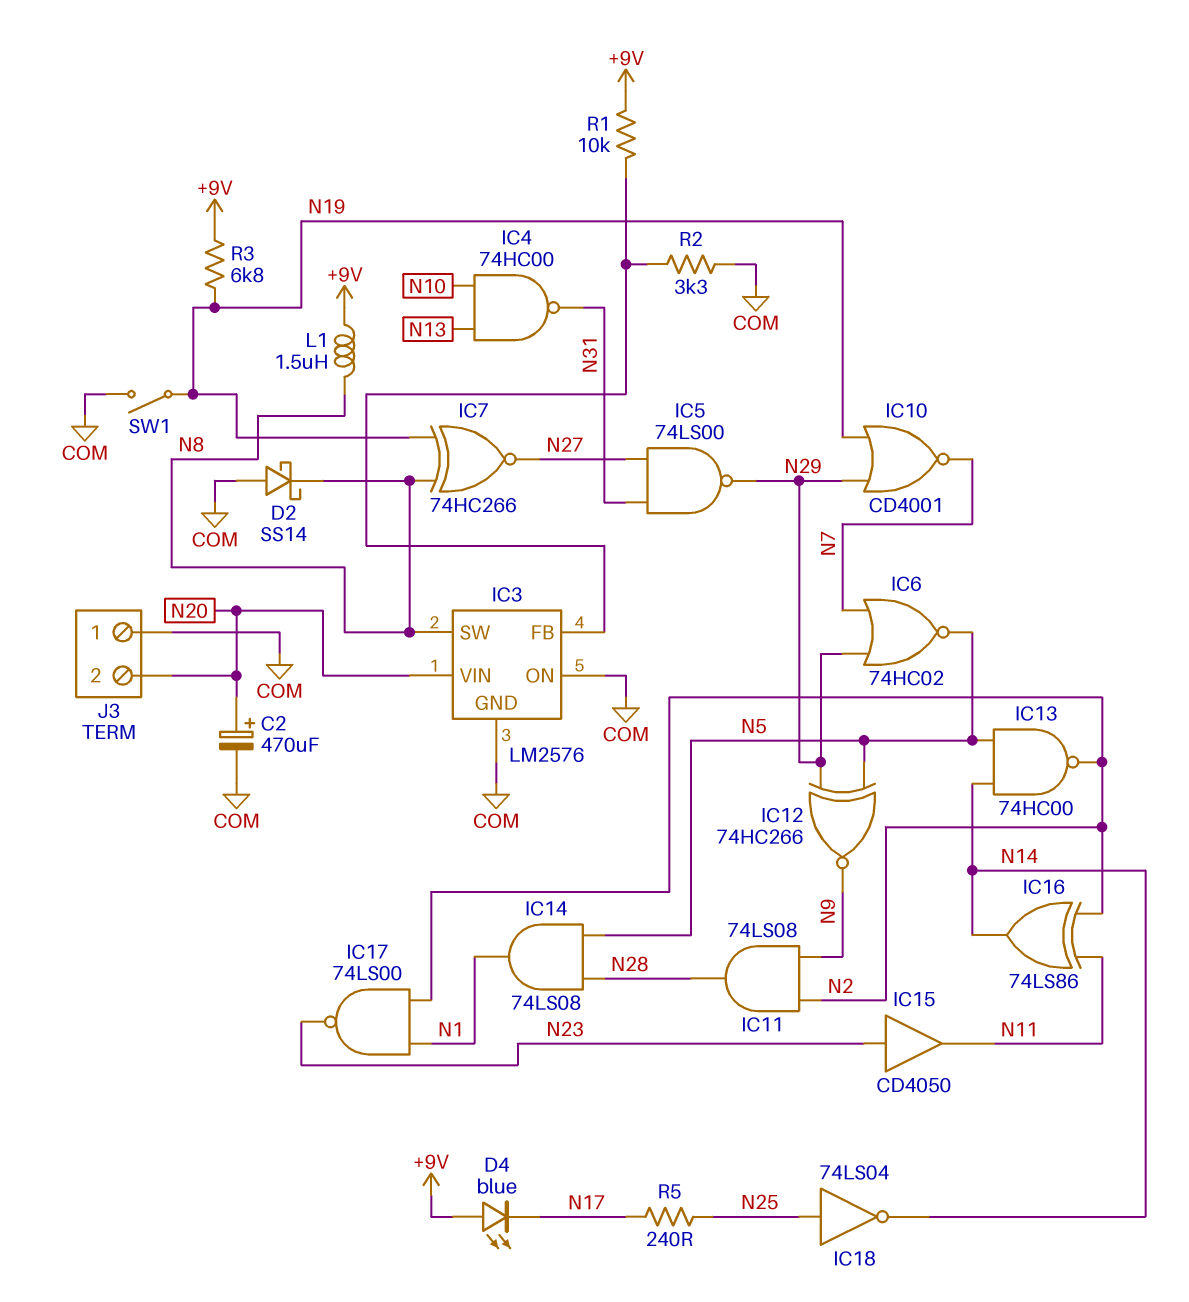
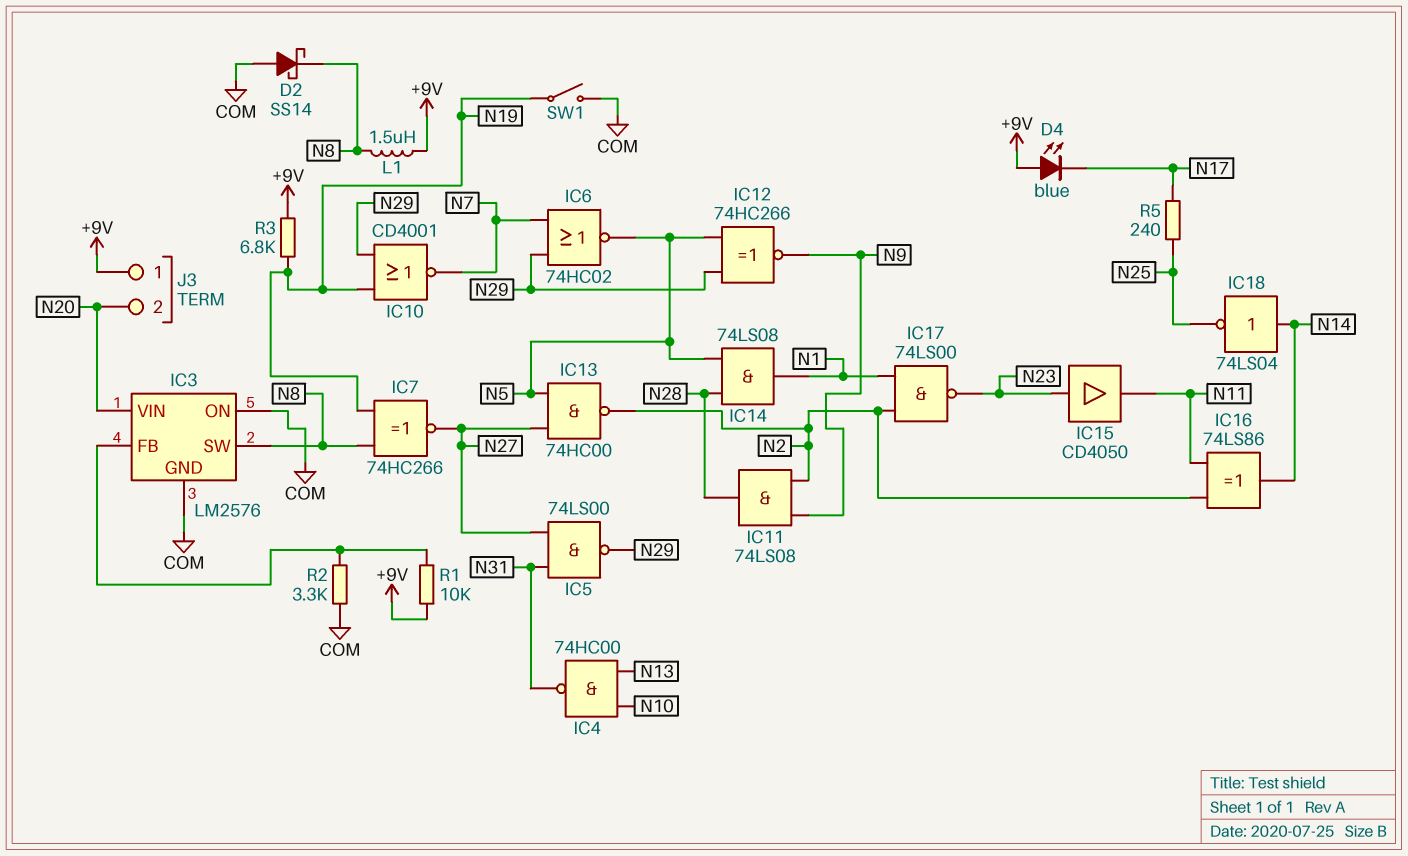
C2: 470uF (plus N20, minus COM) -> none
IC13: NAND 74HC00 (in N5, in N14, out N2) -> NAND 74HC00 (in N5, in N27, out N2)
IC18: NOT 74LS04 (in N25, out N14) -> NOT 74LS04 (in N14, out N25)
J3 pin 1: COM -> +9V

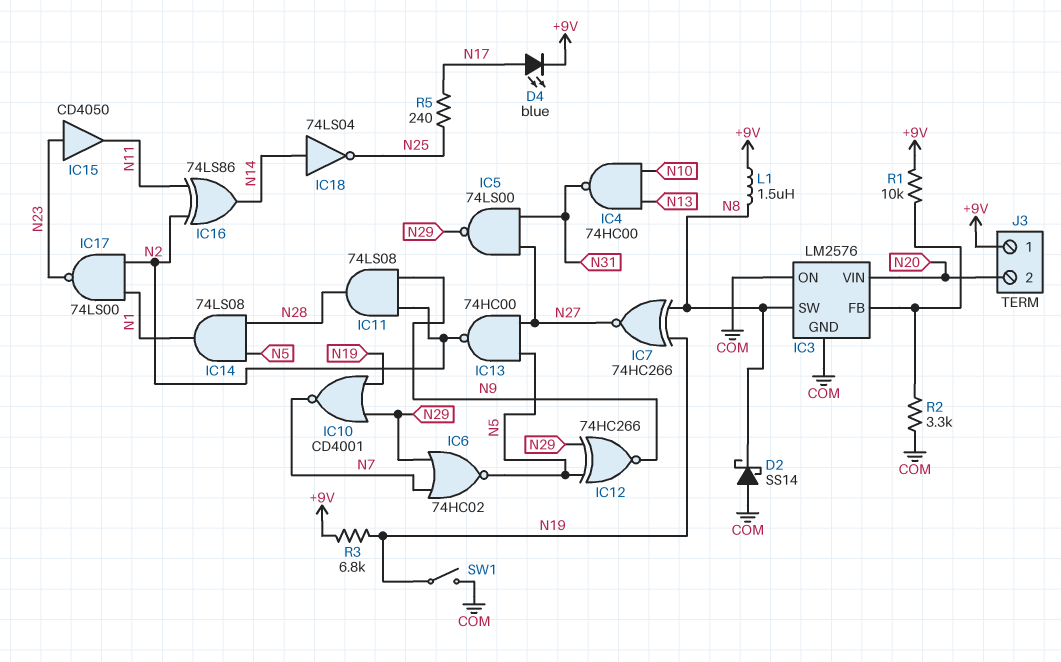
D4: LED blue (A +9V, K N17) -> LED blue (A N17, K +9V)

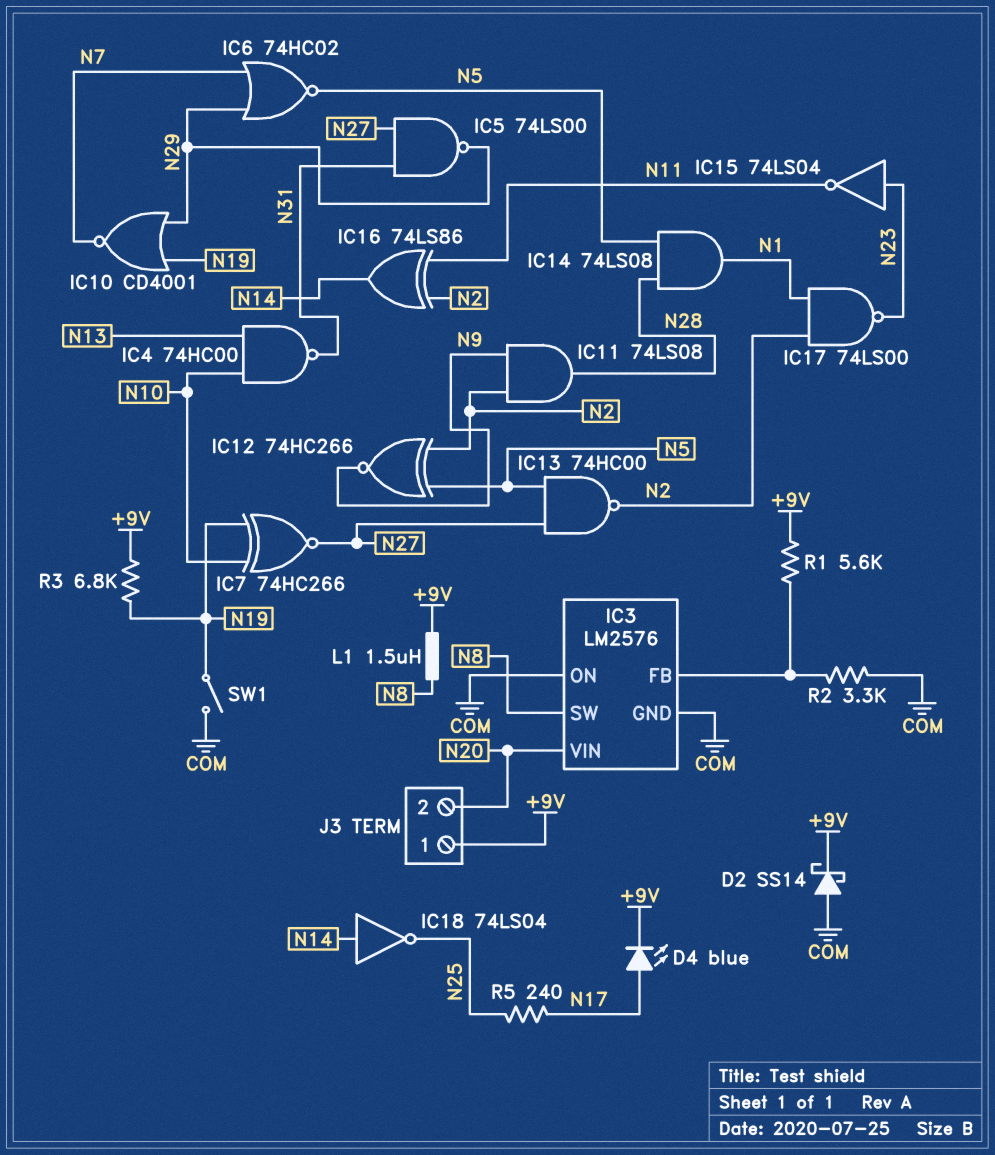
D2: schottky SS14 (A COM, K N8) -> schottky SS14 (A COM, K +9V)
IC7: XNOR 74HC266 (in N8, in N19, out N27) -> XNOR 74HC266 (in N10, in N19, out N27)
IC12: XNOR 74HC266 (in N5, in N29, out N9) -> XNOR 74HC266 (in N2, in N5, out N9)
IC15: buffer CD4050 (in N23, out N11) -> NOT 74LS04 (in N23, out N11)
R1: 10k (+9V, IC3/FB) -> 5.6k (+9V, IC3/FB)

